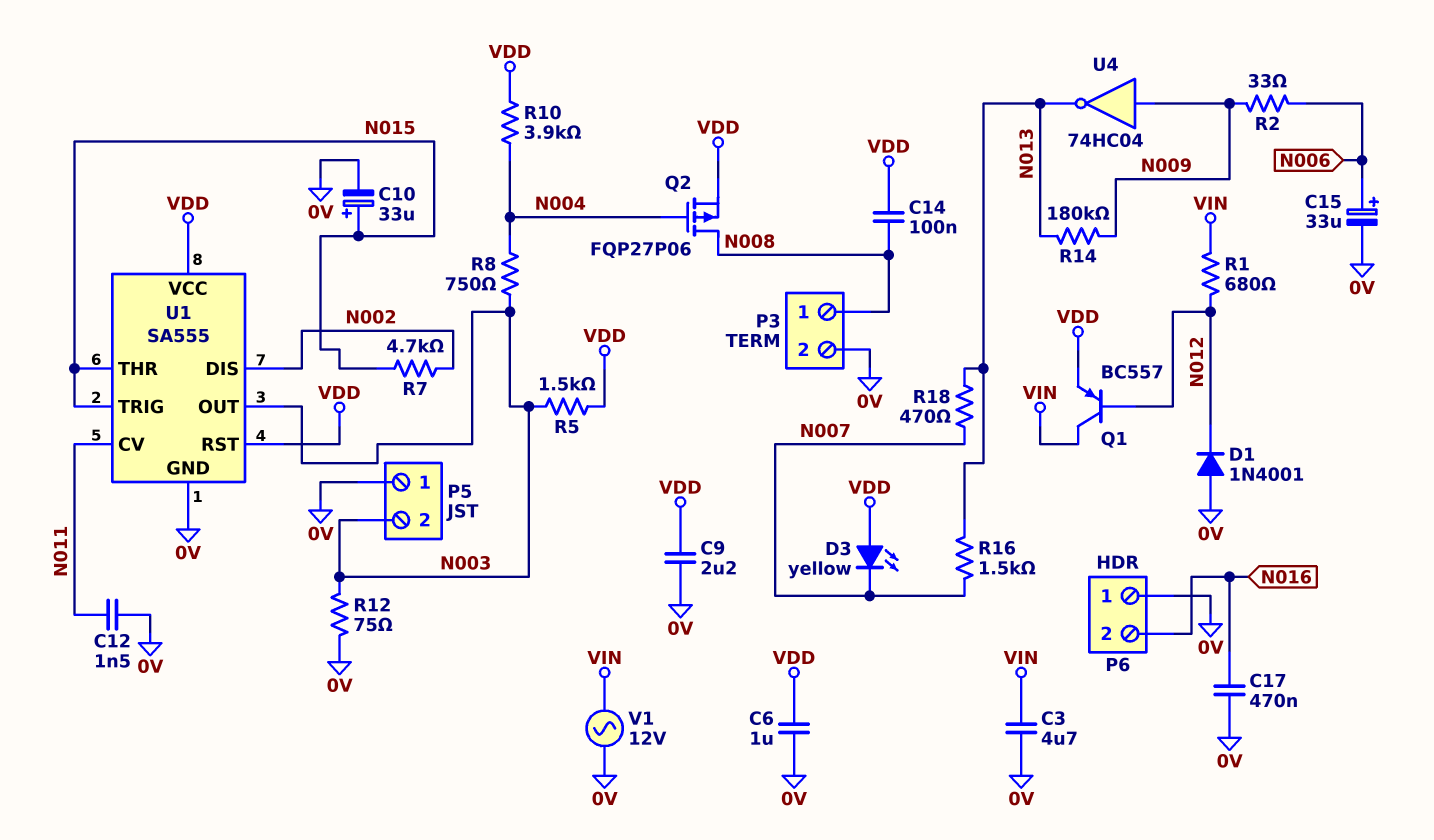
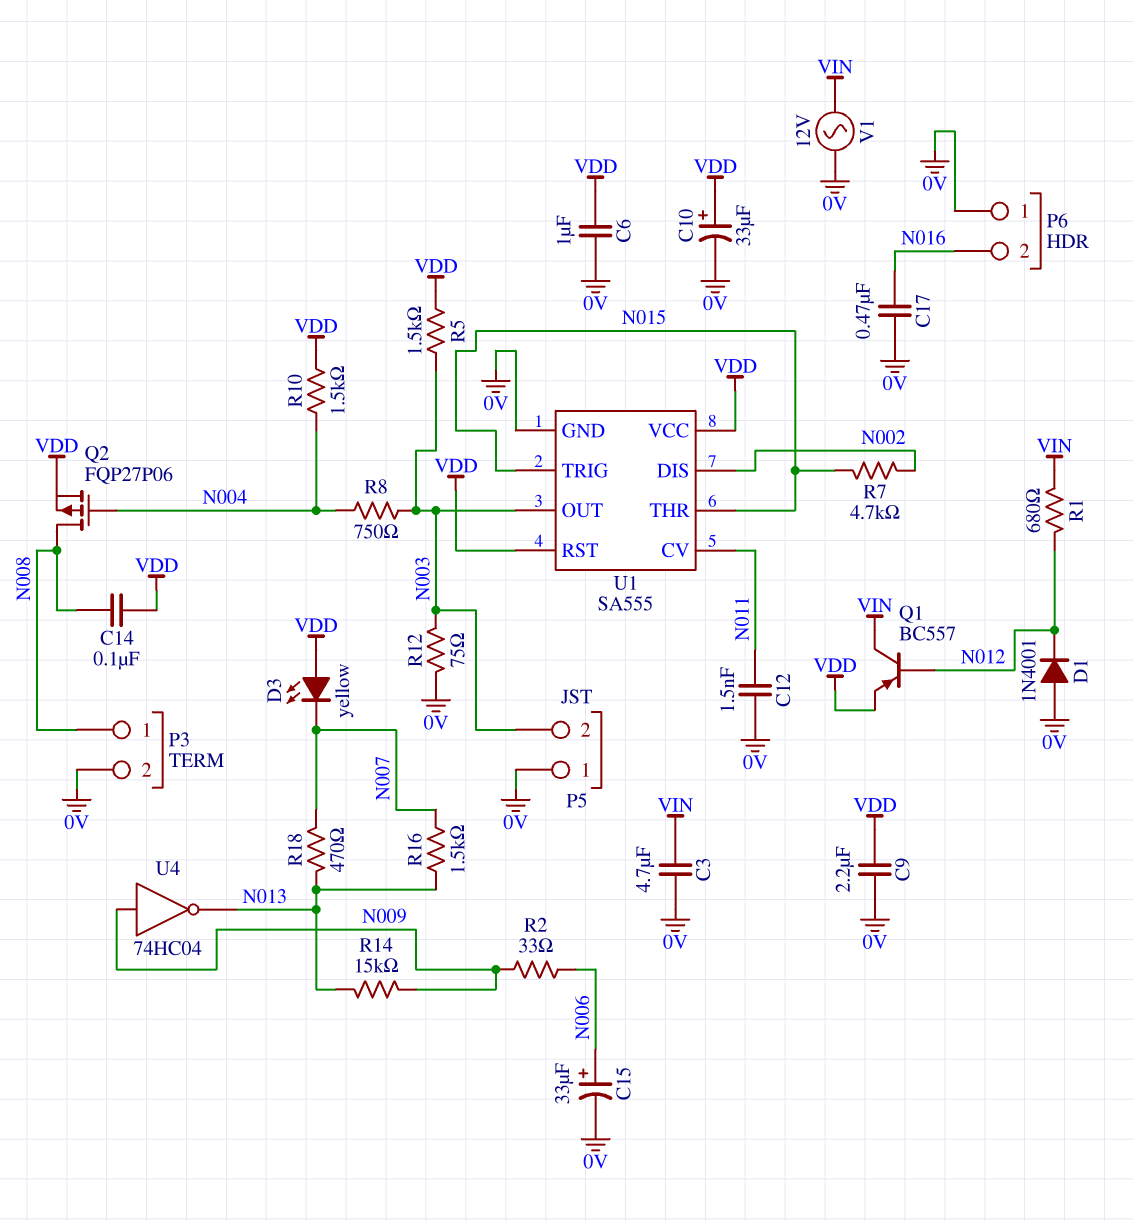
C10: 33uF (plus N015, minus 0V) -> 33uF (plus VDD, minus 0V)
R10: 3.9k (N004, VDD) -> 1.5k (N004, VDD)
R14: 180k (N009, N013) -> 15k (N009, N013)

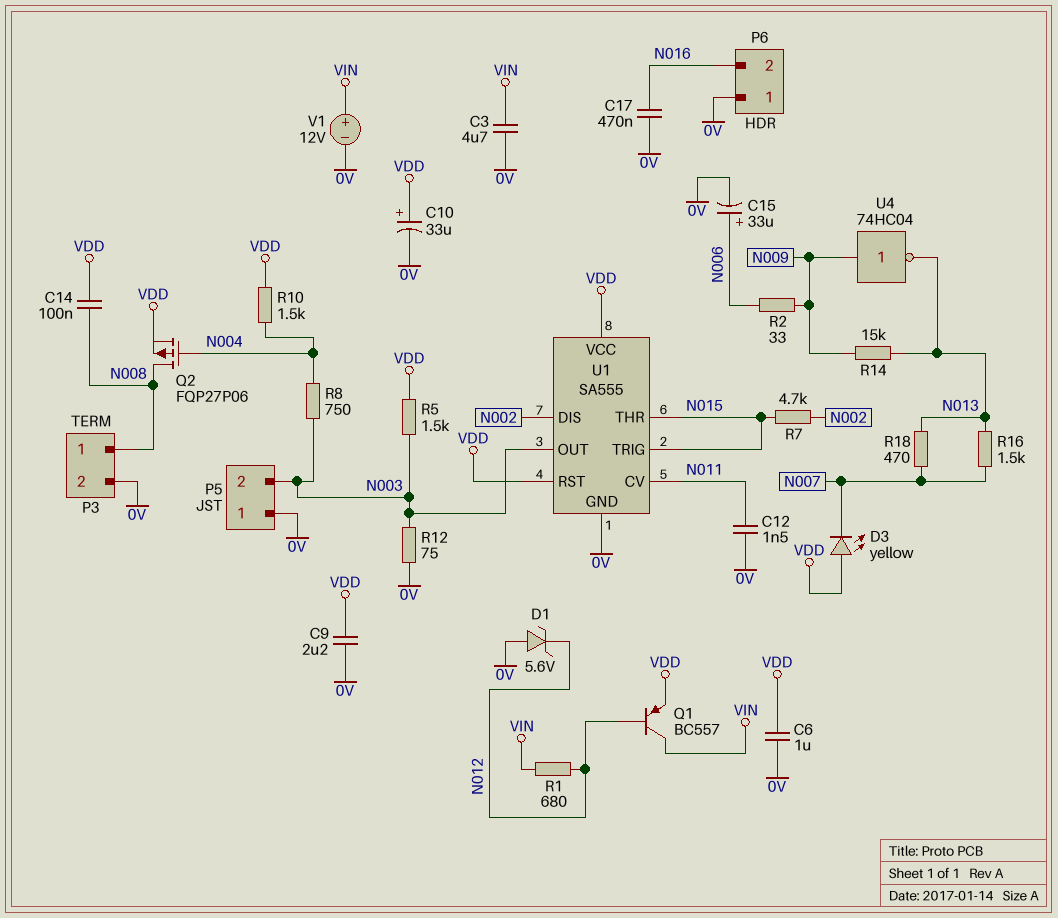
D1: diode 1N4001 (A 0V, K N012) -> zener 5.6V (A 0V, K N012)
V1: AC 12V (0V, VIN) -> 12V (plus VIN, minus 0V)

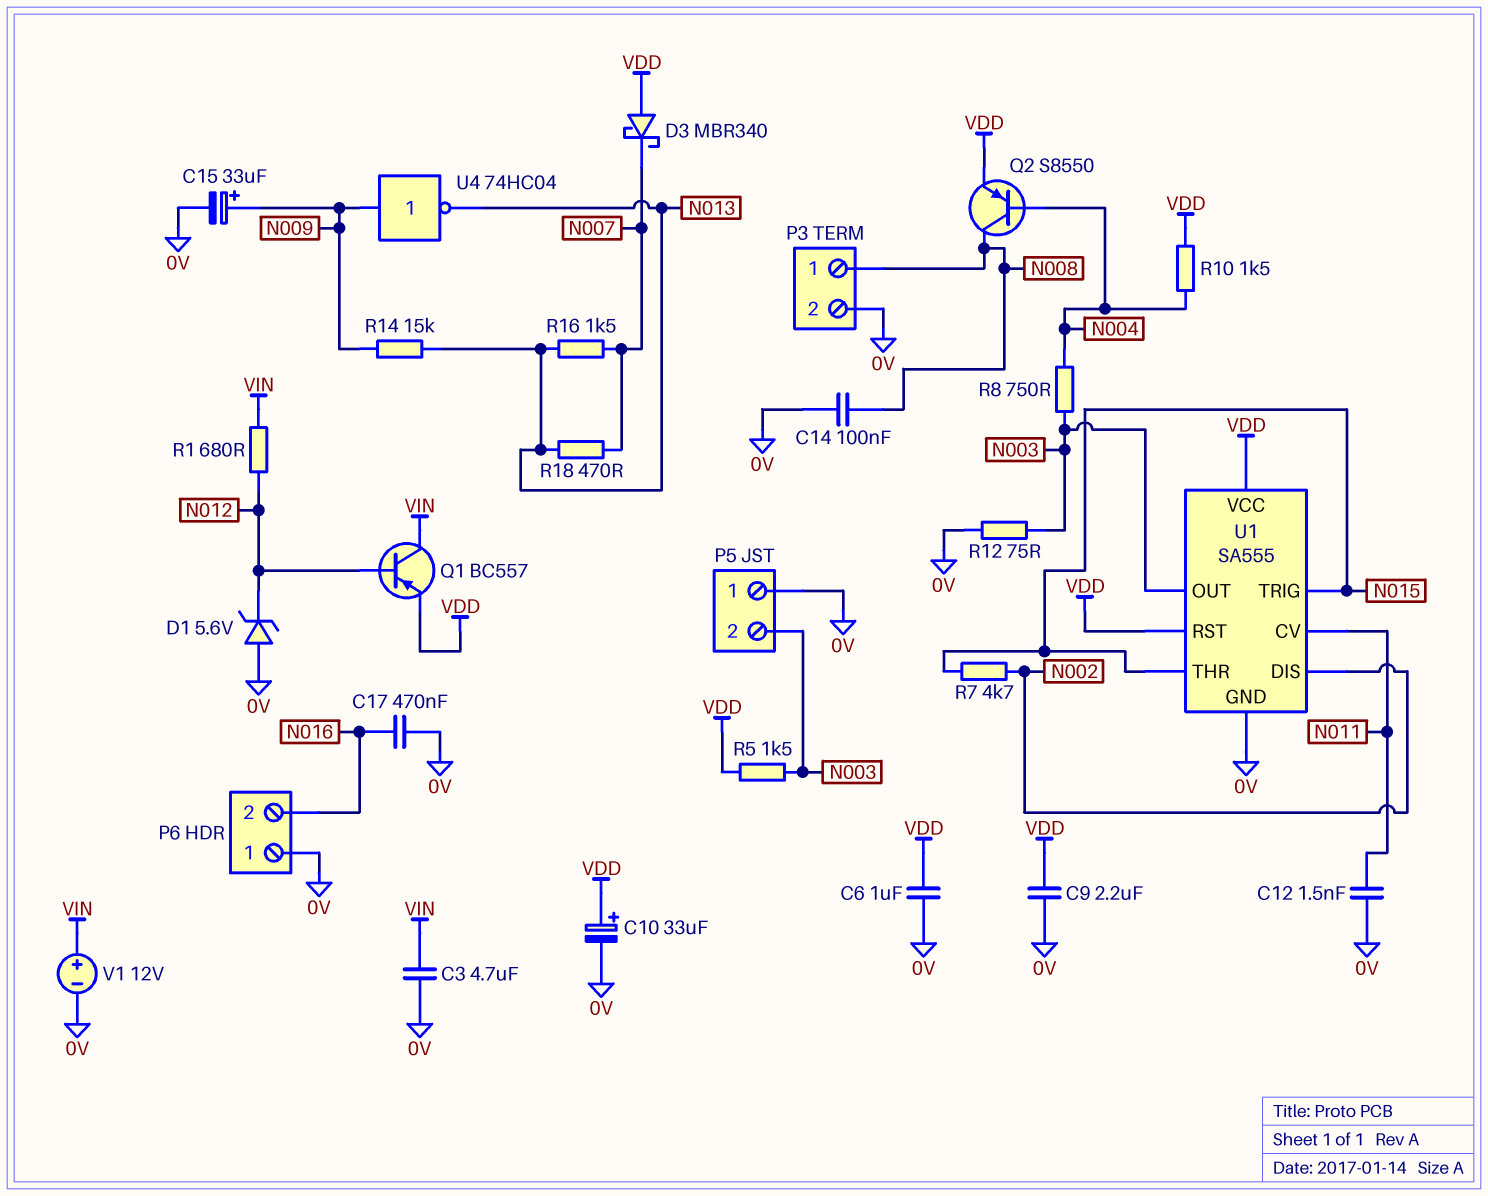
C14: 100nF (N008, VDD) -> 100nF (0V, N008)
C15: 33uF (plus N006, minus 0V) -> 33uF (plus N009, minus 0V)
D3: LED yellow (A VDD, K N007) -> schottky MBR340 (A VDD, K N007)
Q2: PMOS FQP27P06 (G N004, D N008, S VDD) -> PNP S8550 (B N004, C N008, E VDD)
R2: 33 (N006, N009) -> none

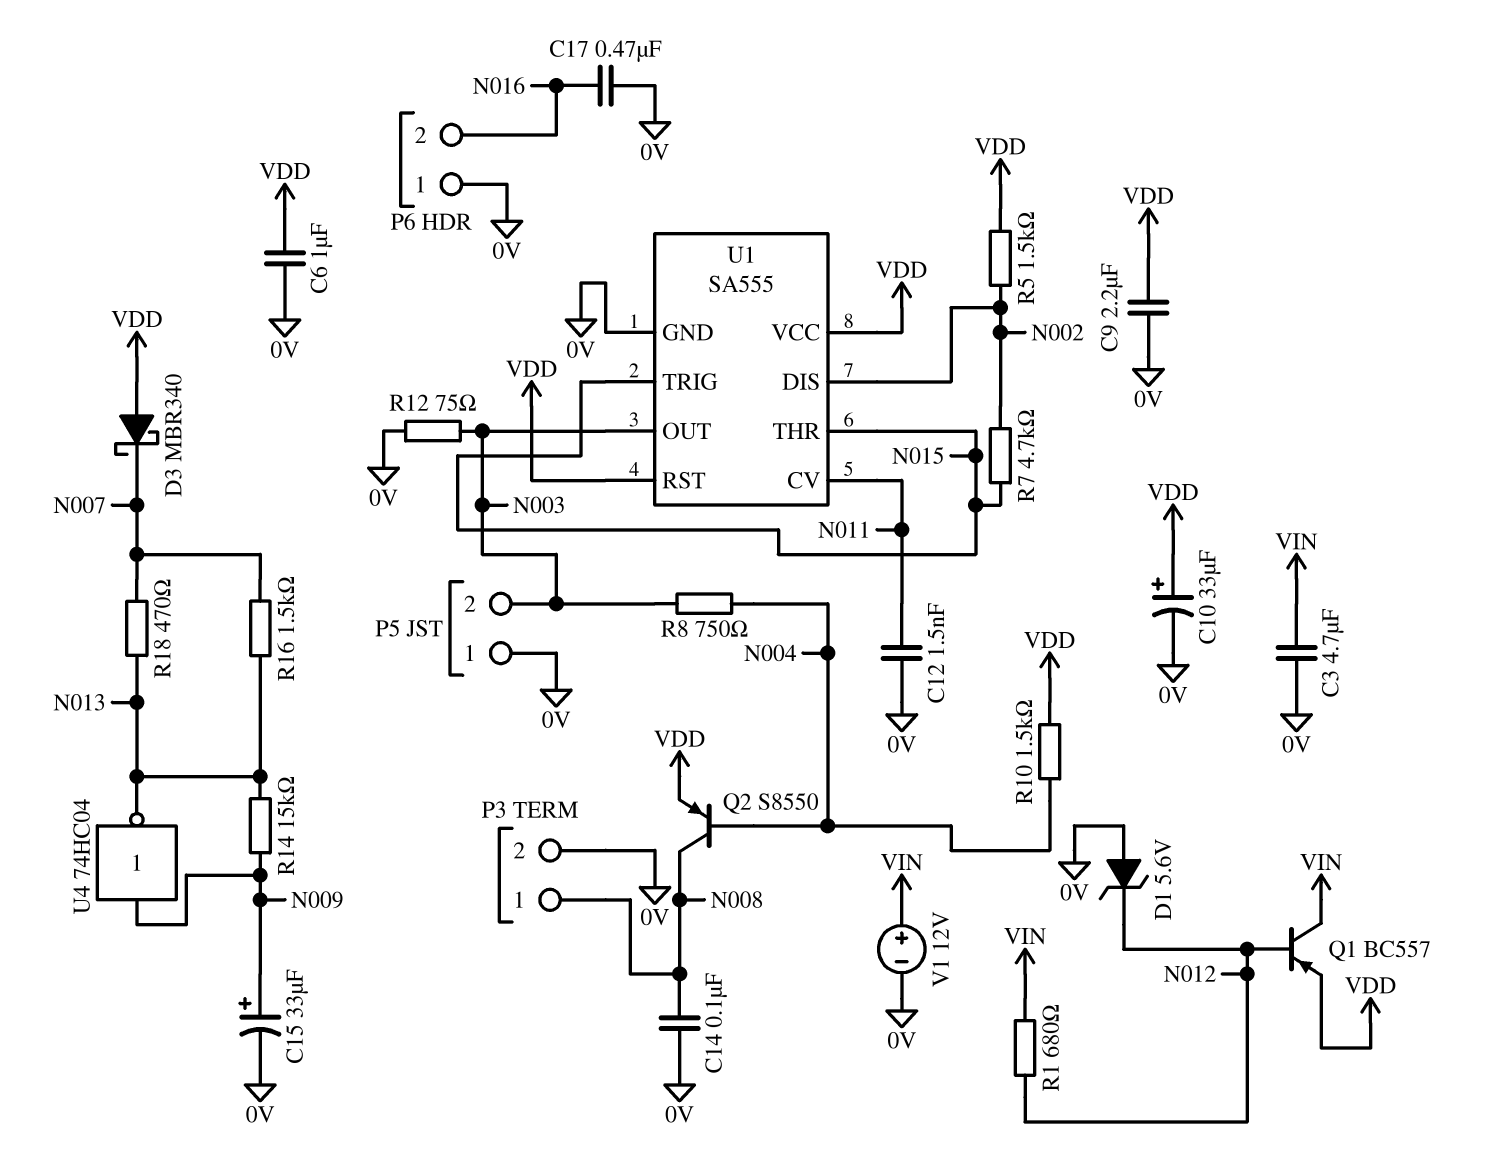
R5: 1.5k (N003, VDD) -> 1.5k (N002, VDD)

